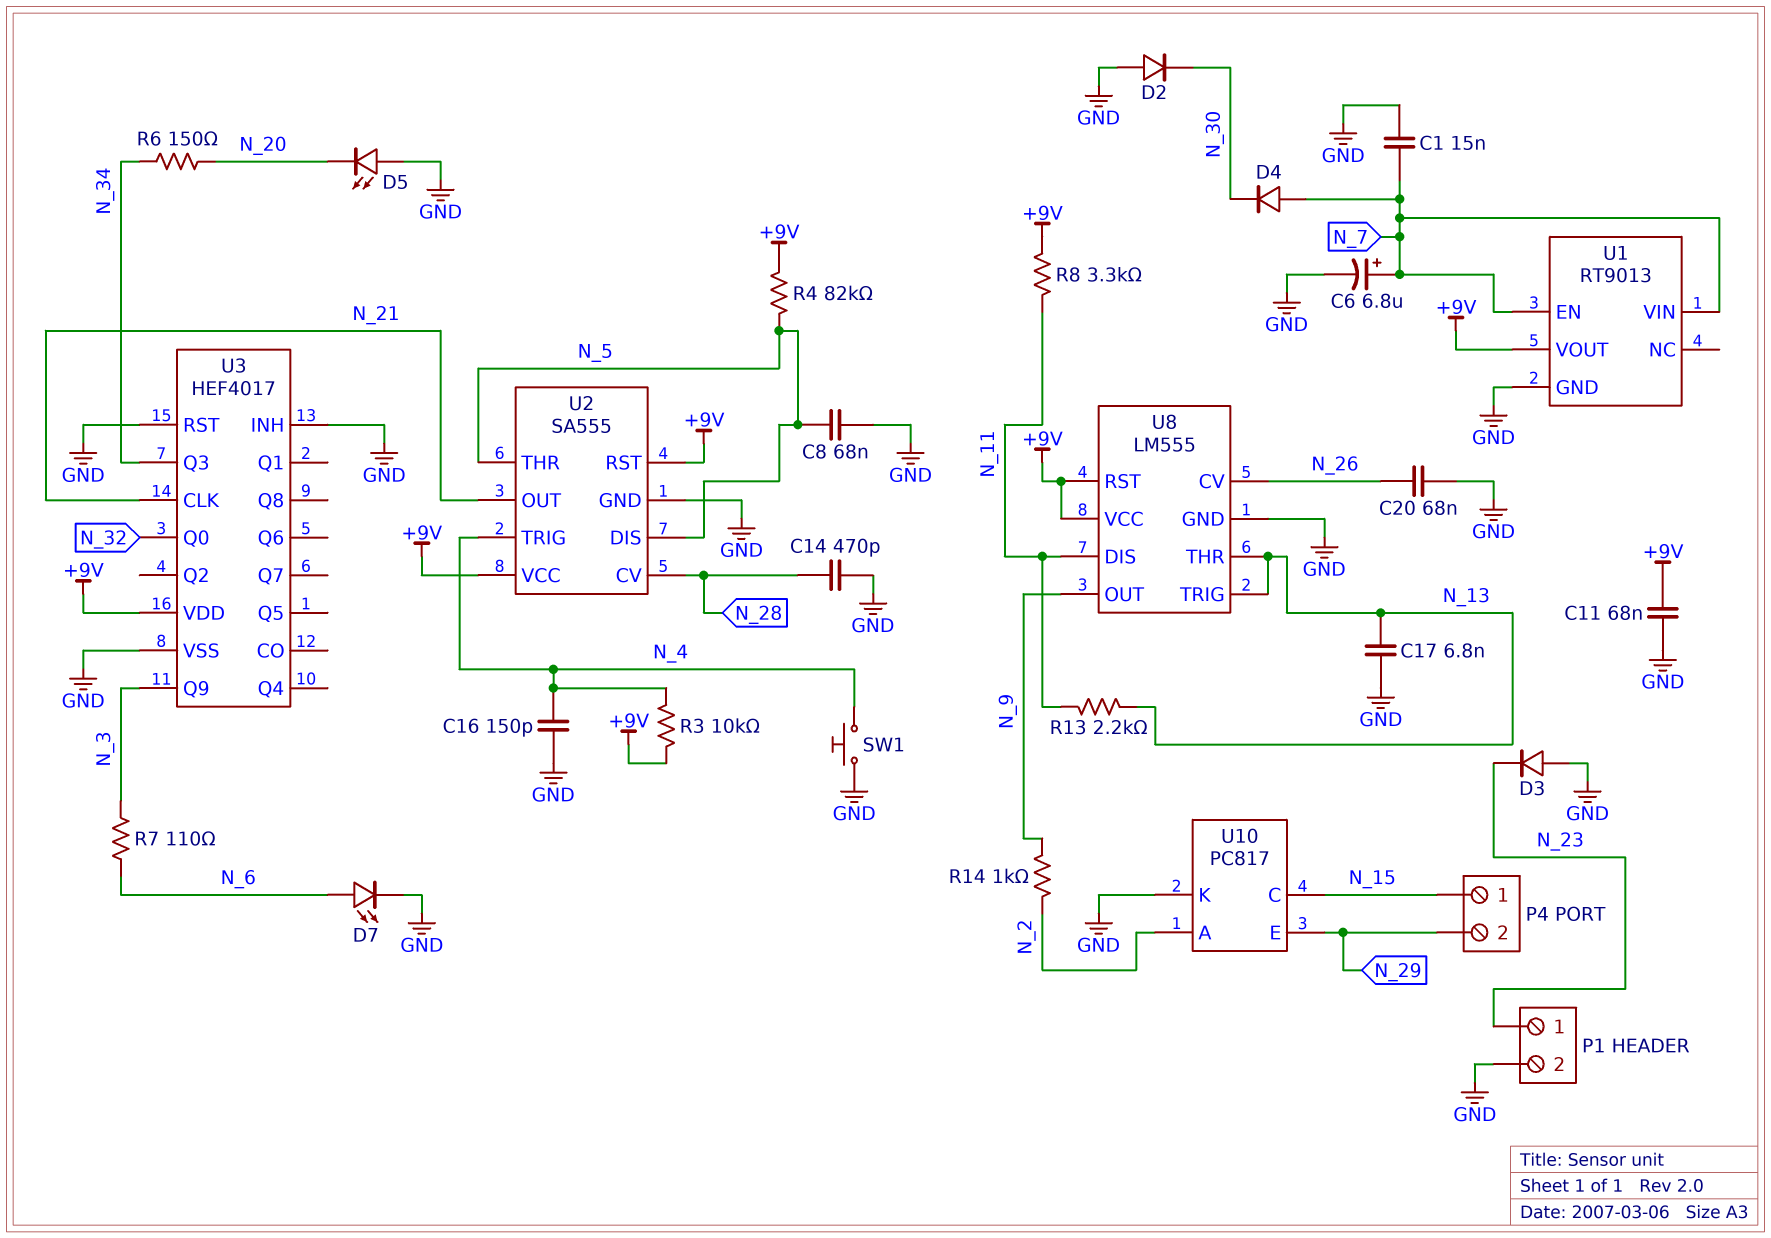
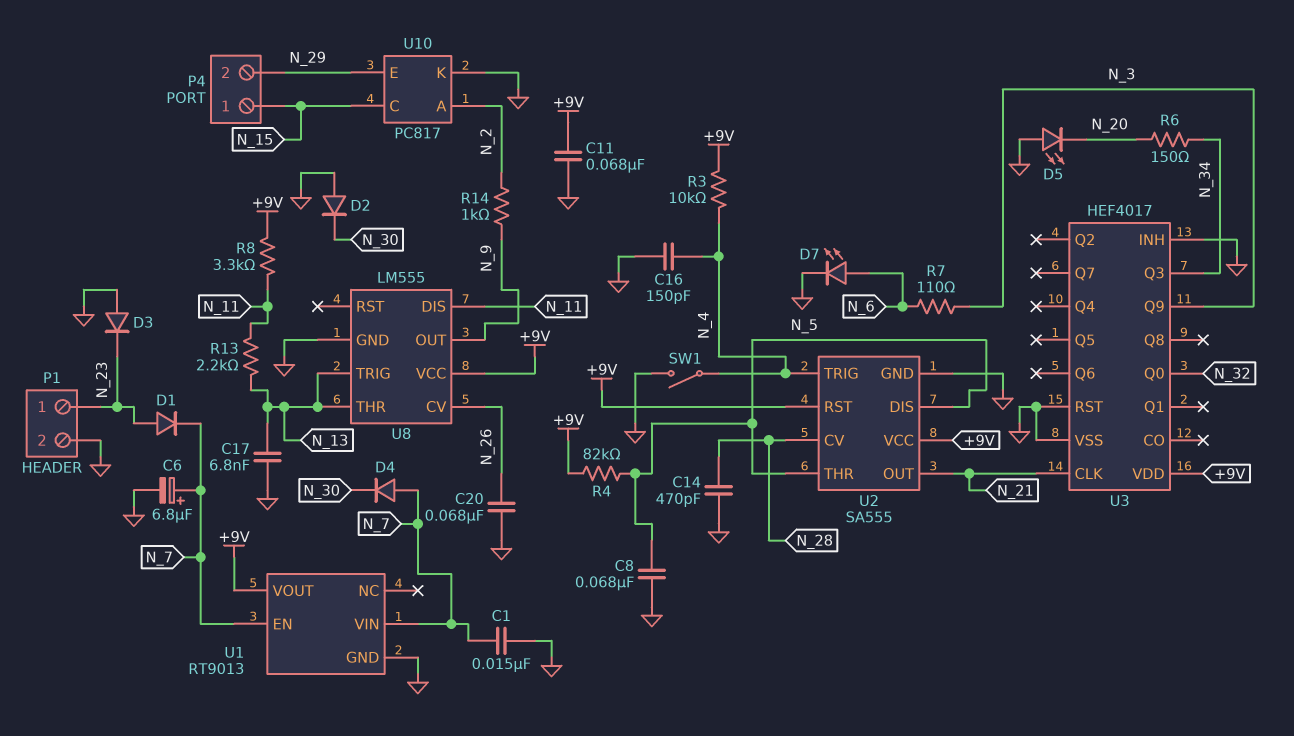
D1: none -> diode (A N_23, K N_7)
SW1: button (GND, N_4) -> switch (GND, N_4)
U8 pin RST: +9V -> none

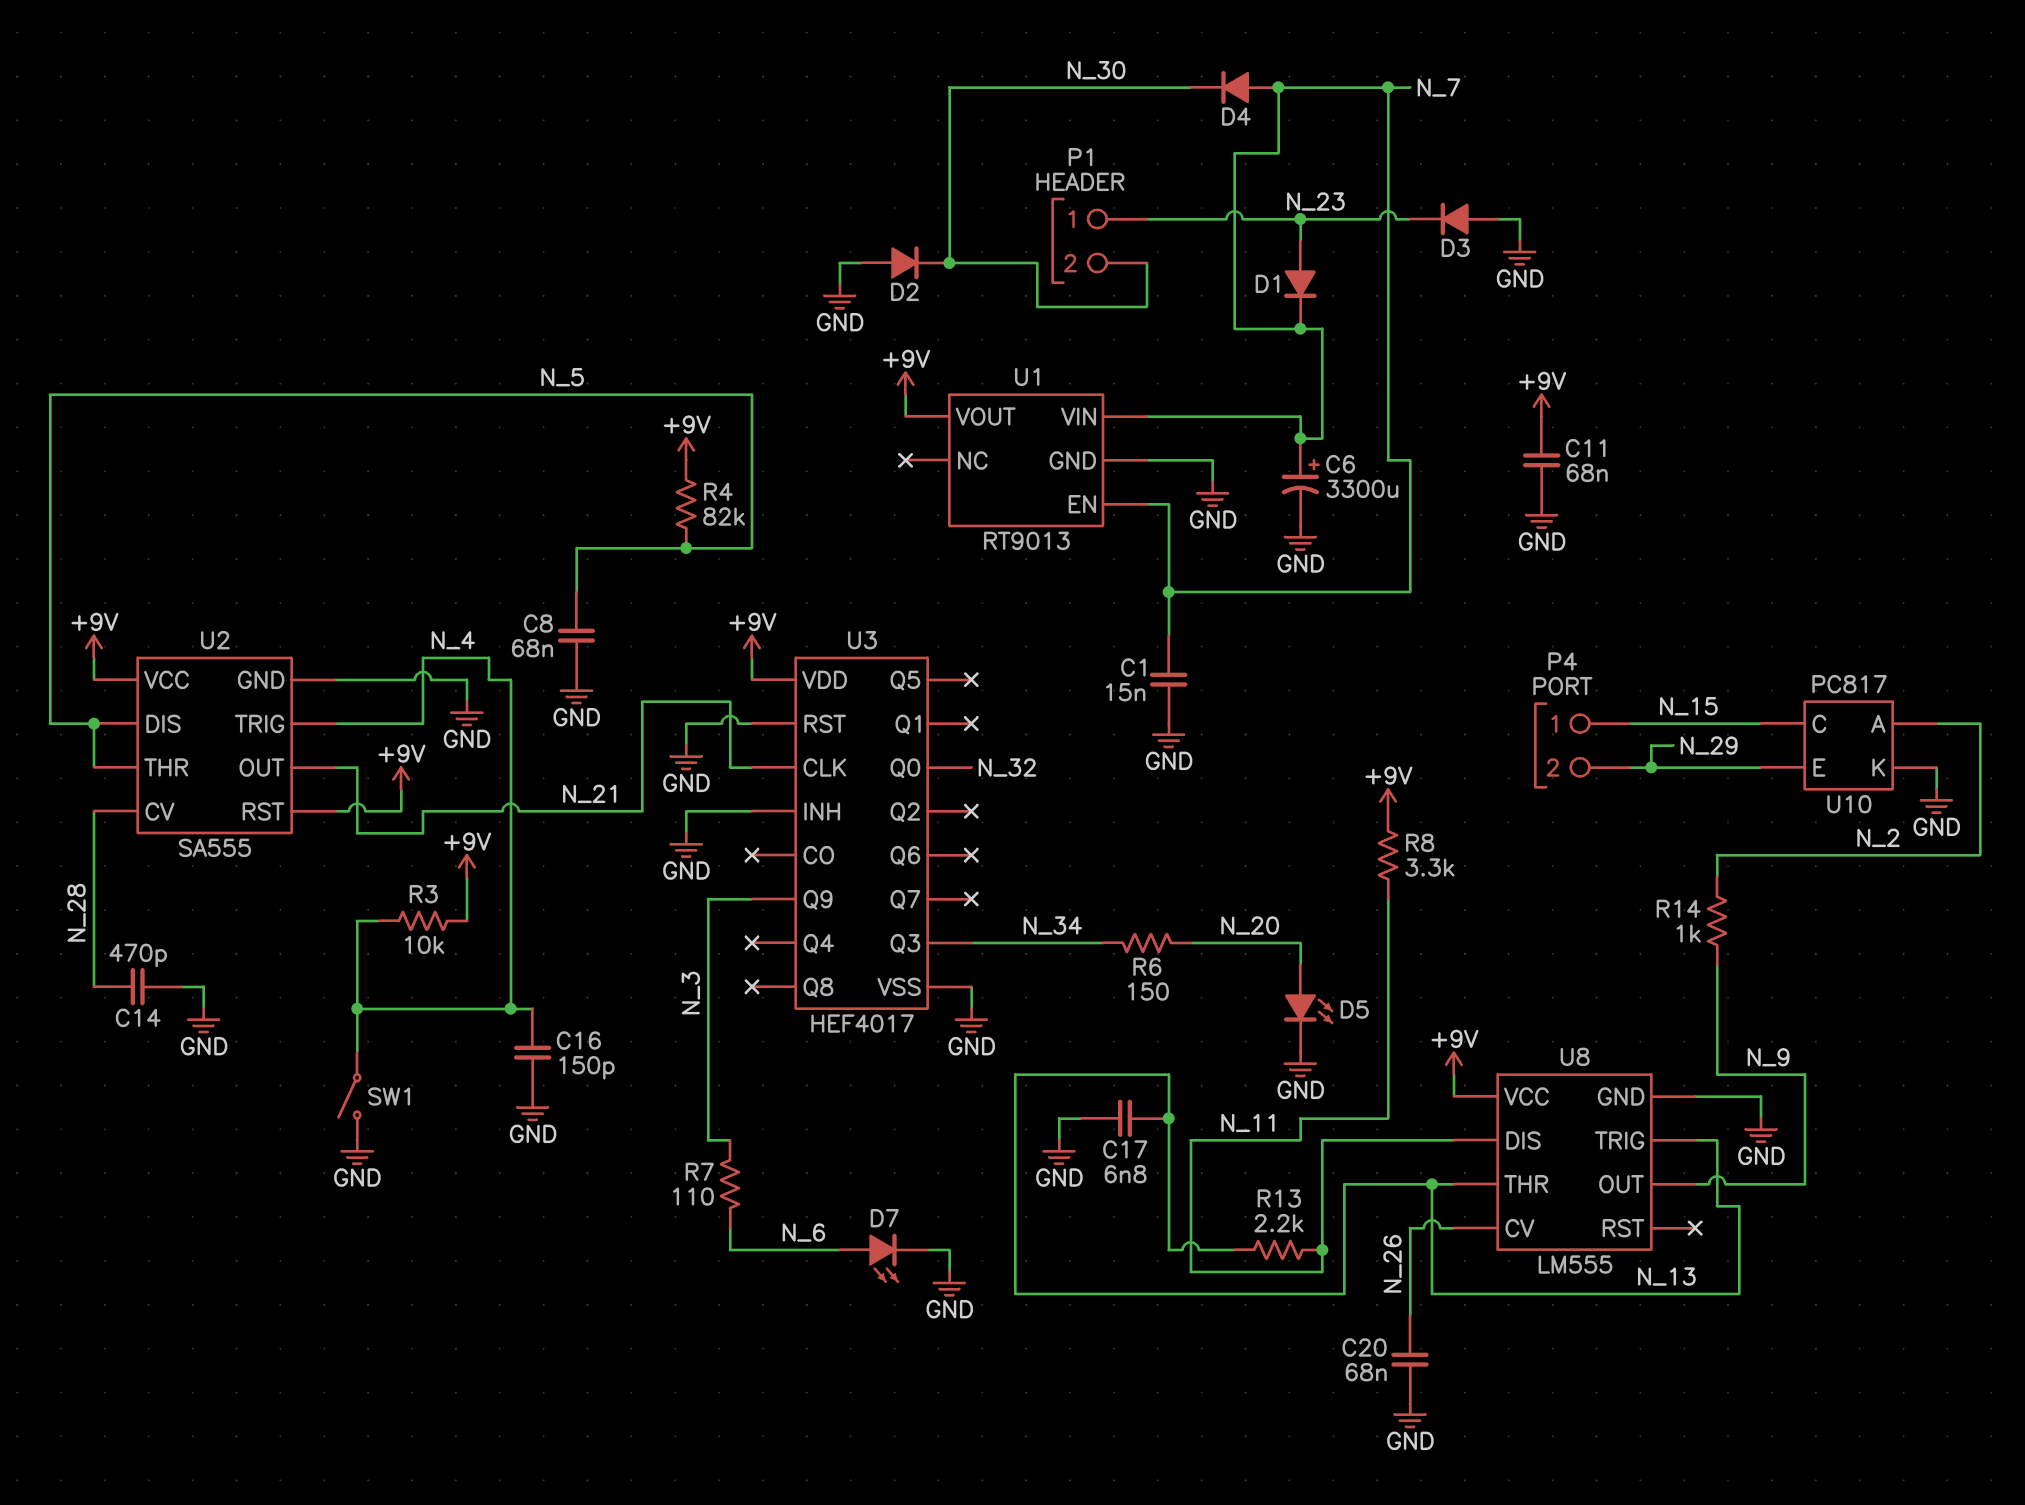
C6: 6.8uF (plus N_7, minus GND) -> 3300uF (plus N_7, minus GND)
D5: LED (A GND, K N_20) -> LED (A N_20, K GND)
P1 pin 2: GND -> N_30

